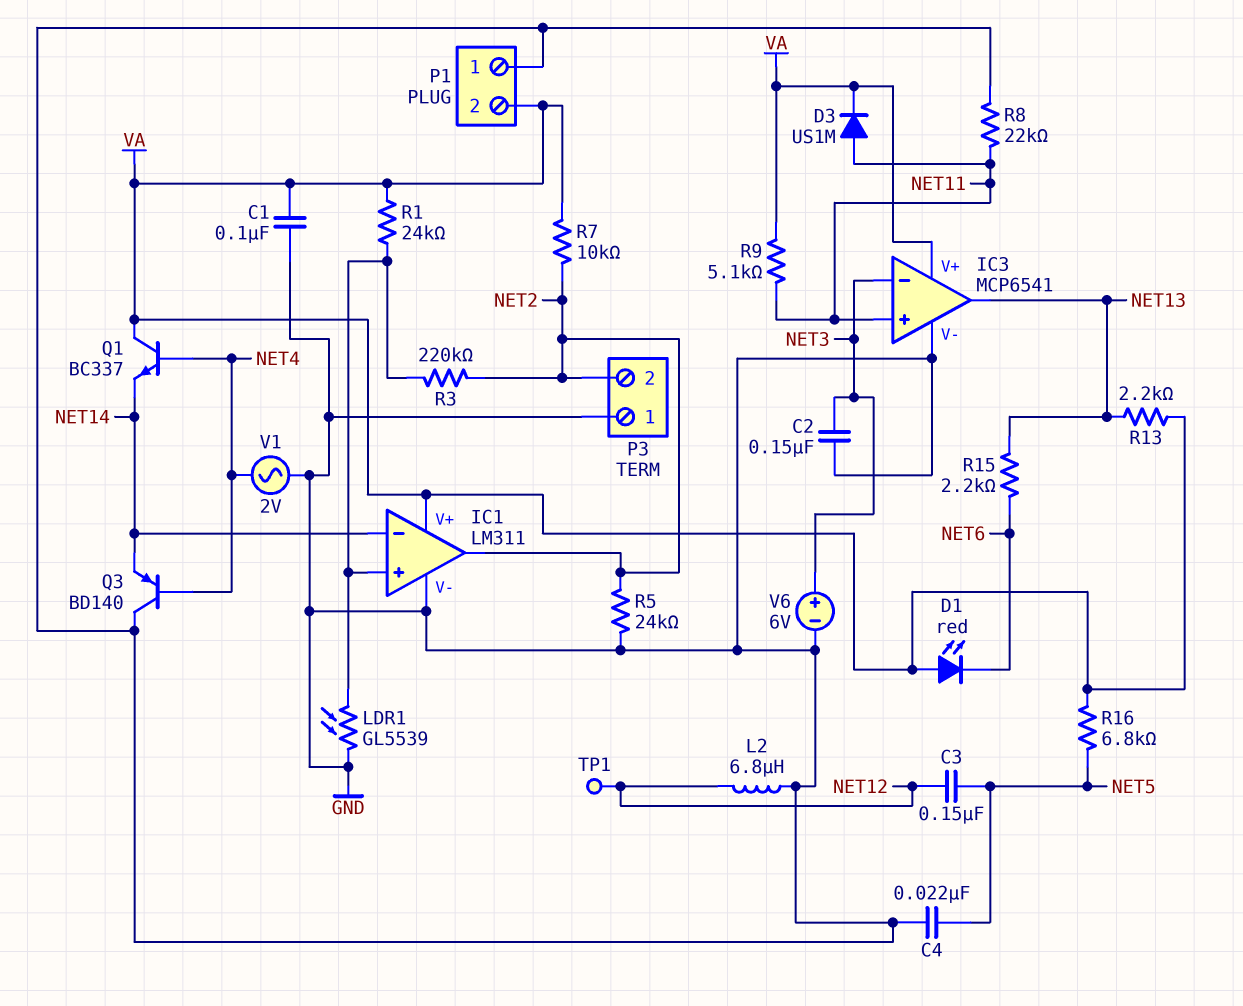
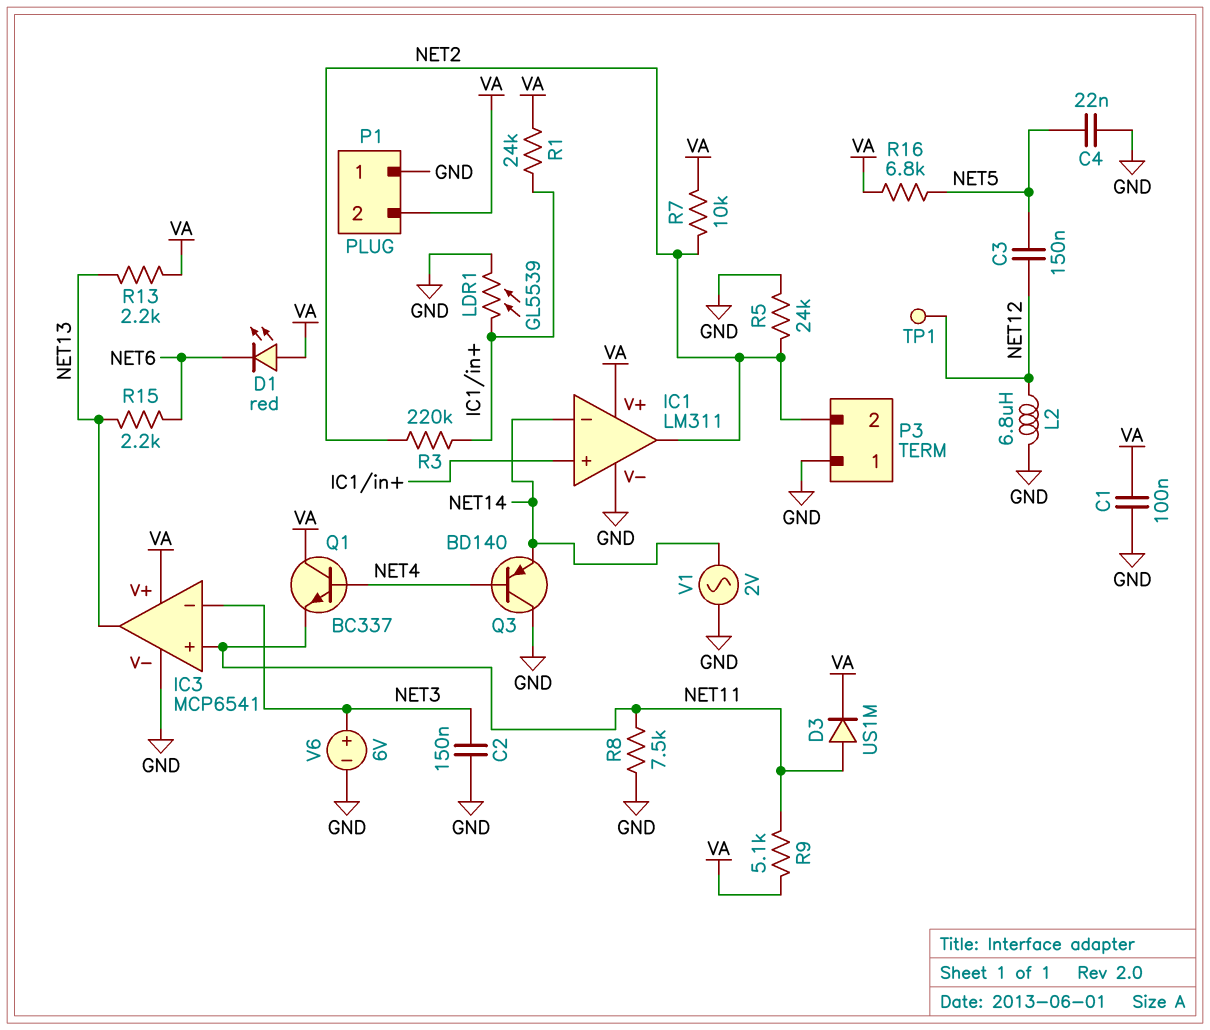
Q1: NPN BC337 (B NET4, C VA, E NET14) -> NPN BC337 (B NET4, C VA, E NET11)
R8: 22k (GND, NET11) -> 7.5k (GND, NET11)
V1: AC 2V (GND, NET4) -> AC 2V (GND, NET14)

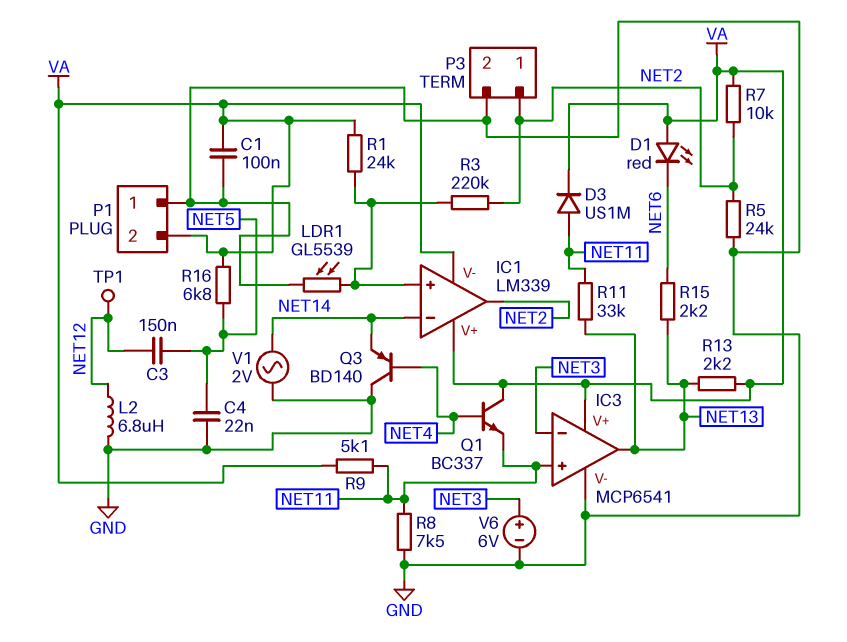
C2: 150nF (GND, NET3) -> none
IC1: LM311 -> LM339
IC1 pin V-: GND -> VA
P3 pin 1: GND -> NET2
P3 pin 2: NET2 -> GND
R11: none -> 33k (NET11, NET13)

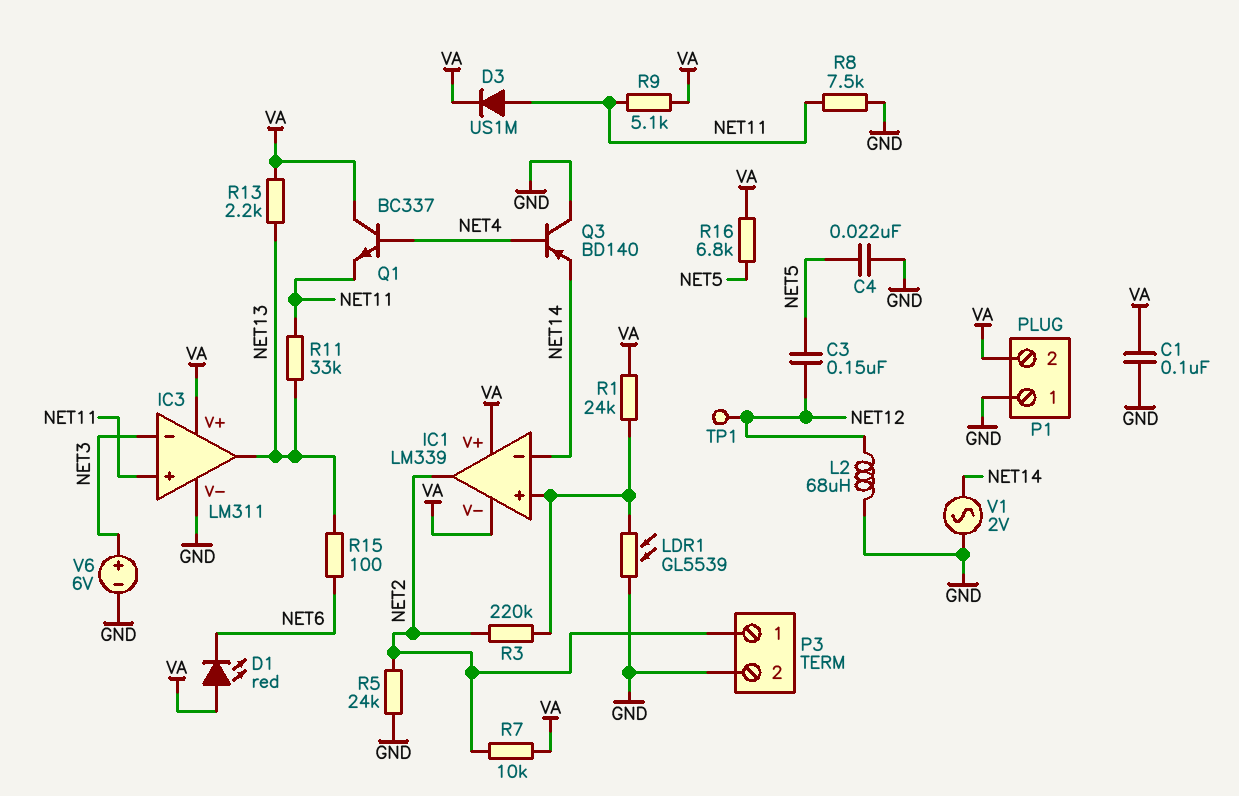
IC3: MCP6541 -> LM311
L2: 6.8uH (GND, NET12) -> 68uH (GND, NET12)
R15: 2.2k (NET6, NET13) -> 100 (NET6, NET13)

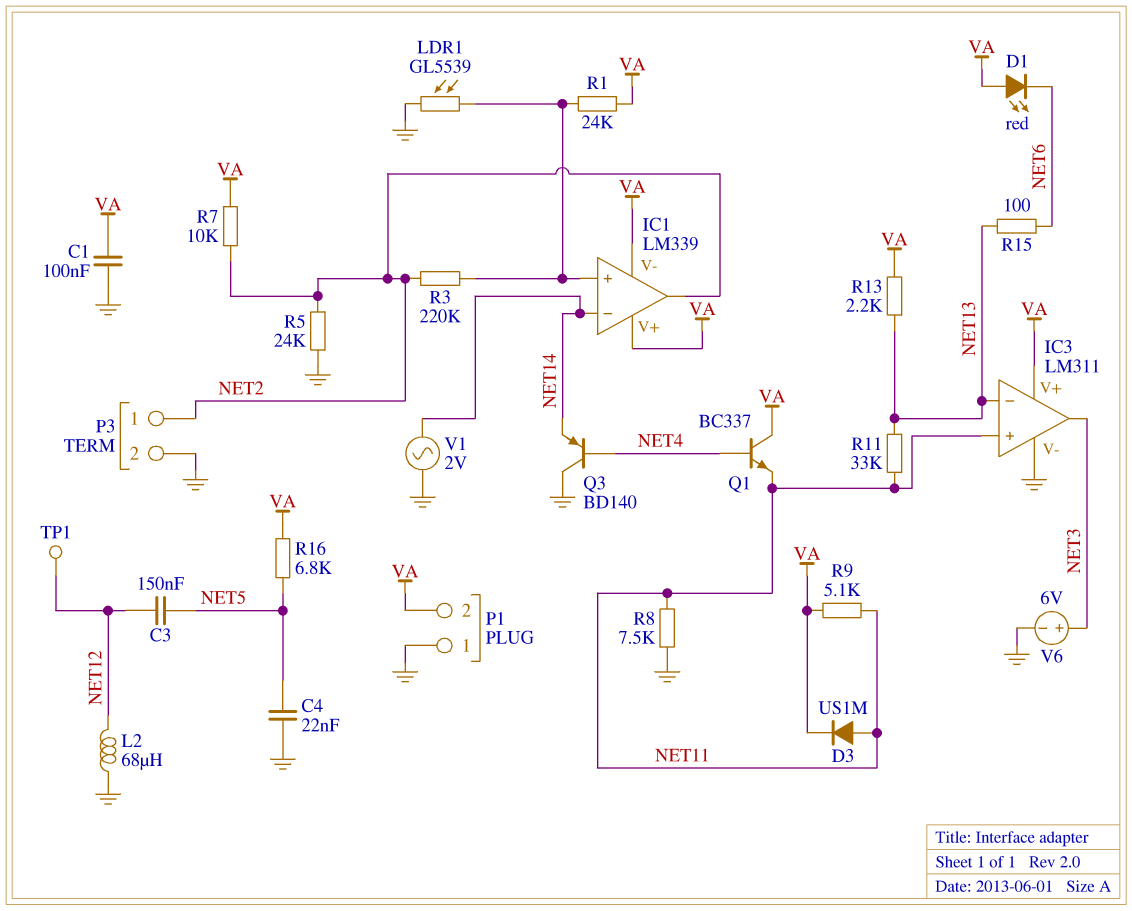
IC3 pin in-: NET3 -> NET13
IC3 pin out: NET13 -> NET3

